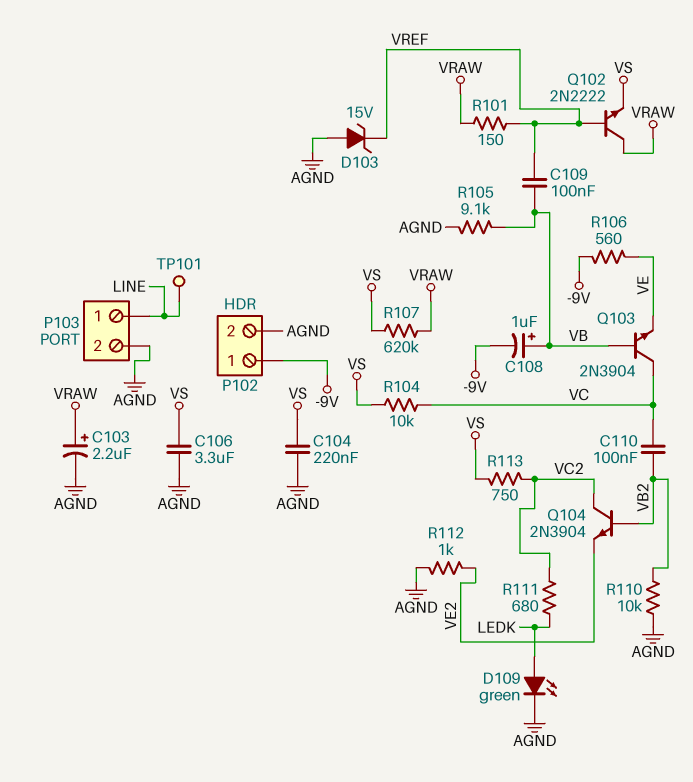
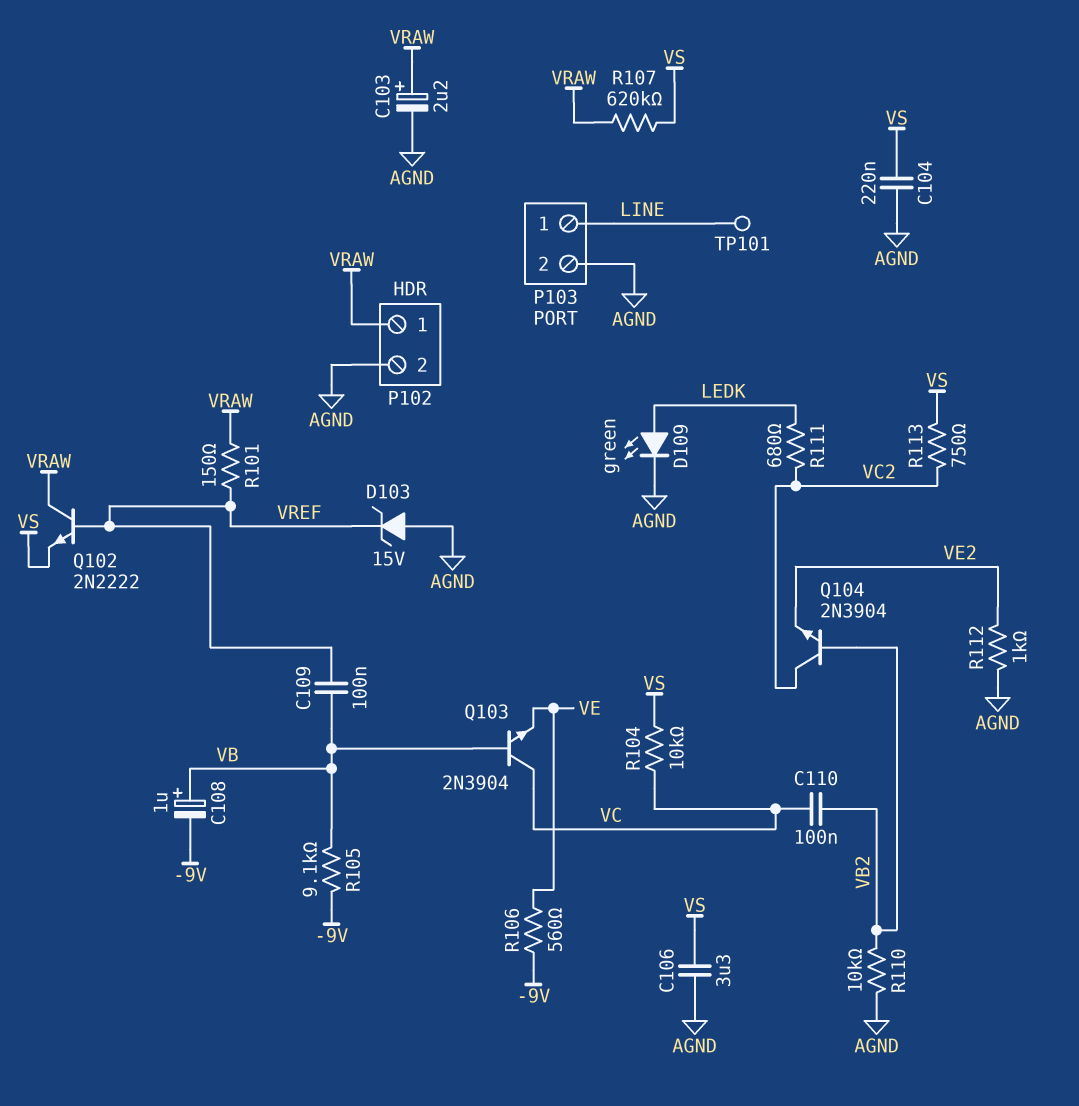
P102 pin 1: -9V -> VRAW
R105: 9.1k (AGND, VB) -> 9.1k (-9V, VB)

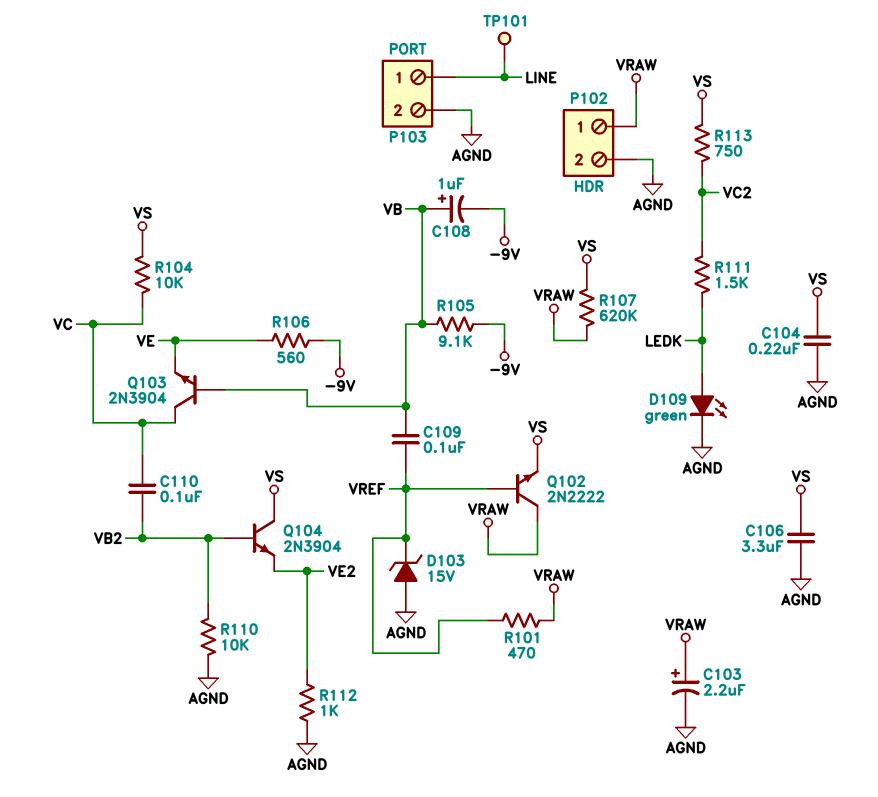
Q104: NPN 2N3904 (B VB2, C VC2, E VE2) -> NPN 2N3904 (B VB2, C VS, E VE2)
R101: 150 (VRAW, VREF) -> 470 (VRAW, VREF)
R111: 680 (LEDK, VC2) -> 1.5k (LEDK, VC2)

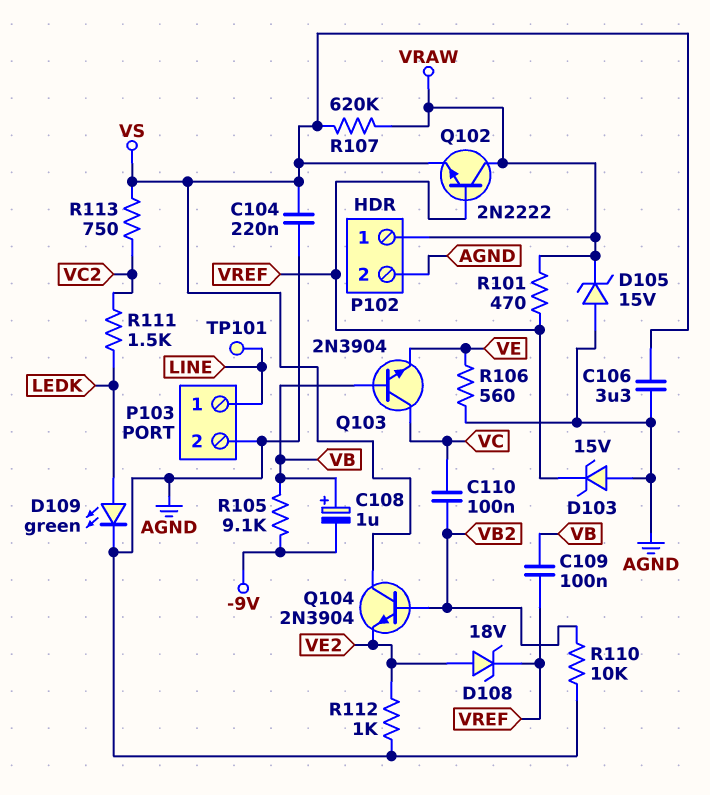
C103: 2.2uF (plus VRAW, minus AGND) -> none
D105: none -> zener 15V (A AGND, K VRAW)
D108: none -> zener 18V (A VE2, K VREF)
R104: 10k (VC, VS) -> none
R106: 560 (-9V, VE) -> 560 (AGND, VE)

